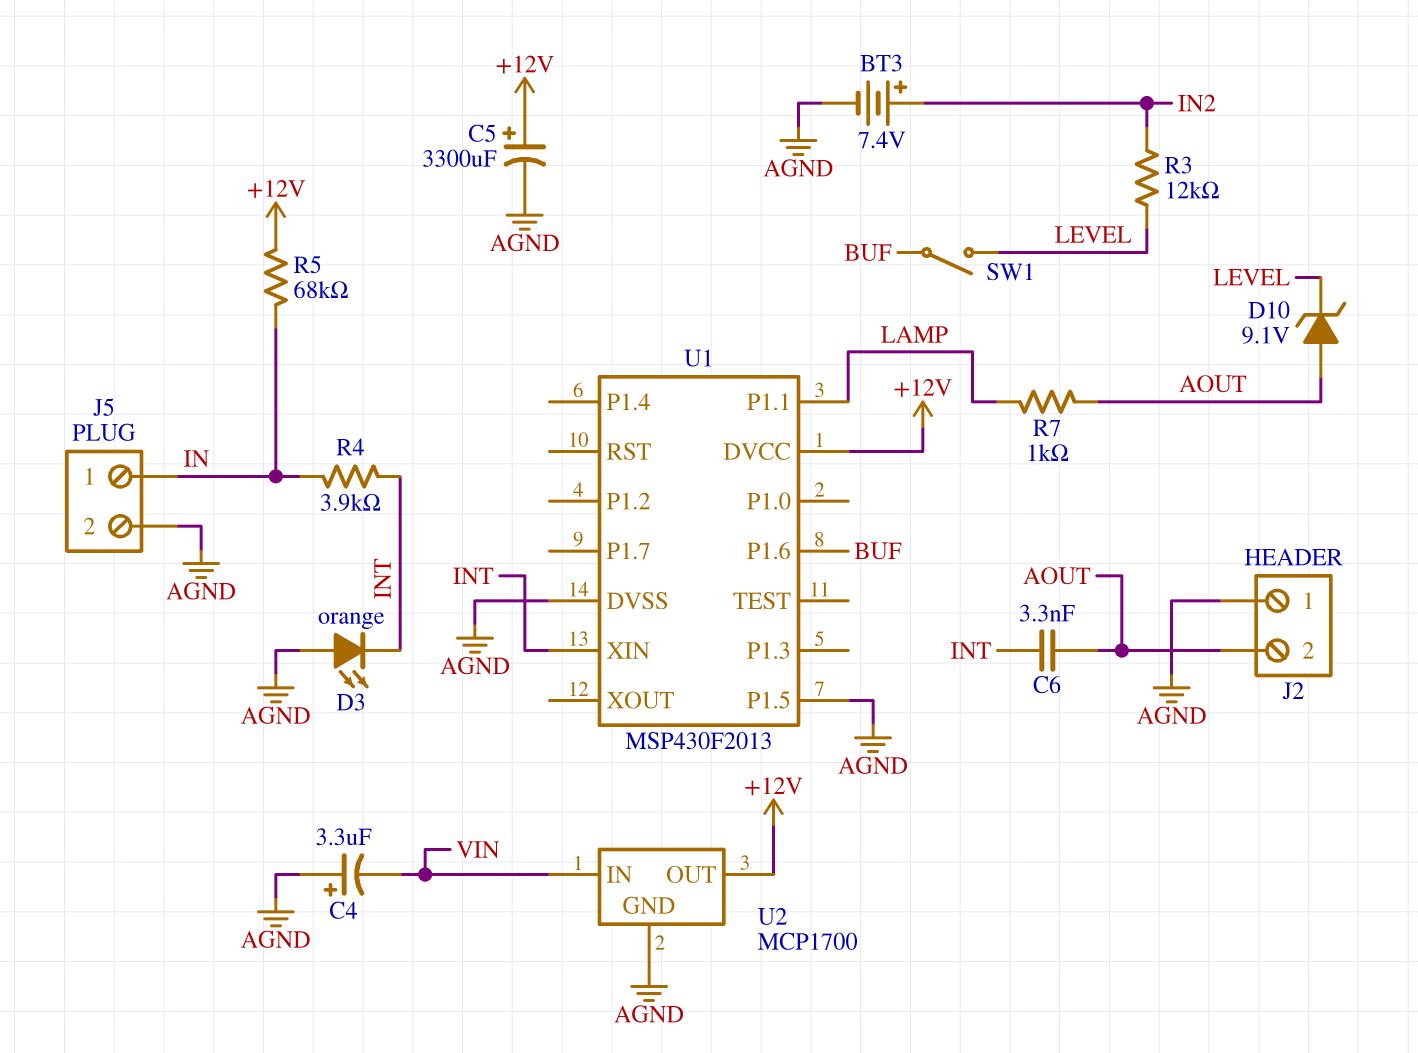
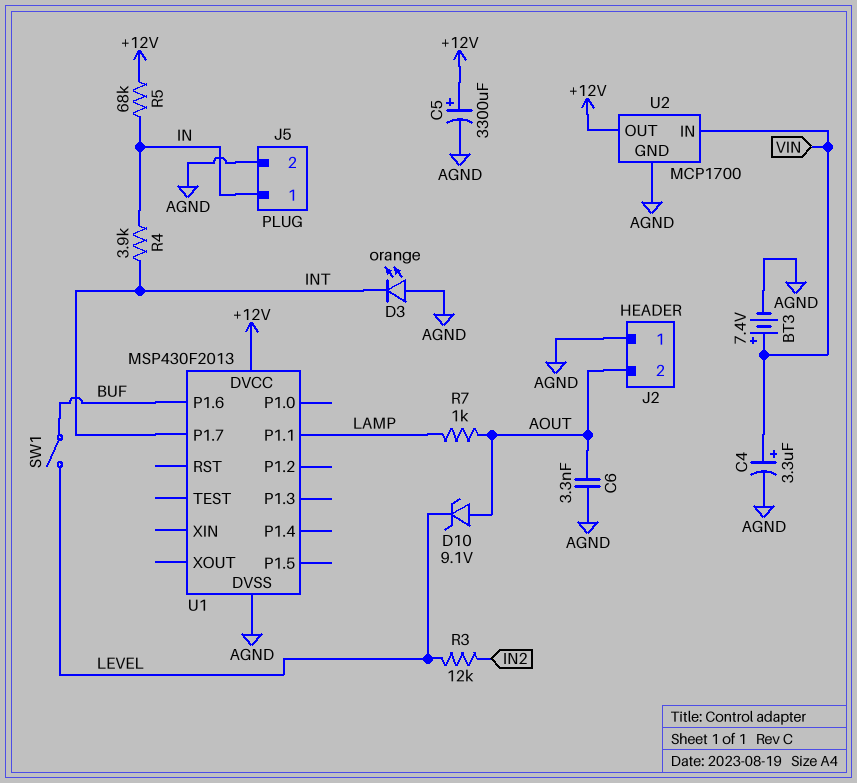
BT3: 7.4V (plus IN2, minus AGND) -> 7.4V (plus VIN, minus AGND)
C4: 3.3uF (plus AGND, minus VIN) -> 3.3uF (plus VIN, minus AGND)
C6: 3.3nF (AOUT, INT) -> 3.3nF (AGND, AOUT)
U1 pin P1.5: AGND -> none
U1 pin P1.7: none -> INT
U1 pin XIN: INT -> none

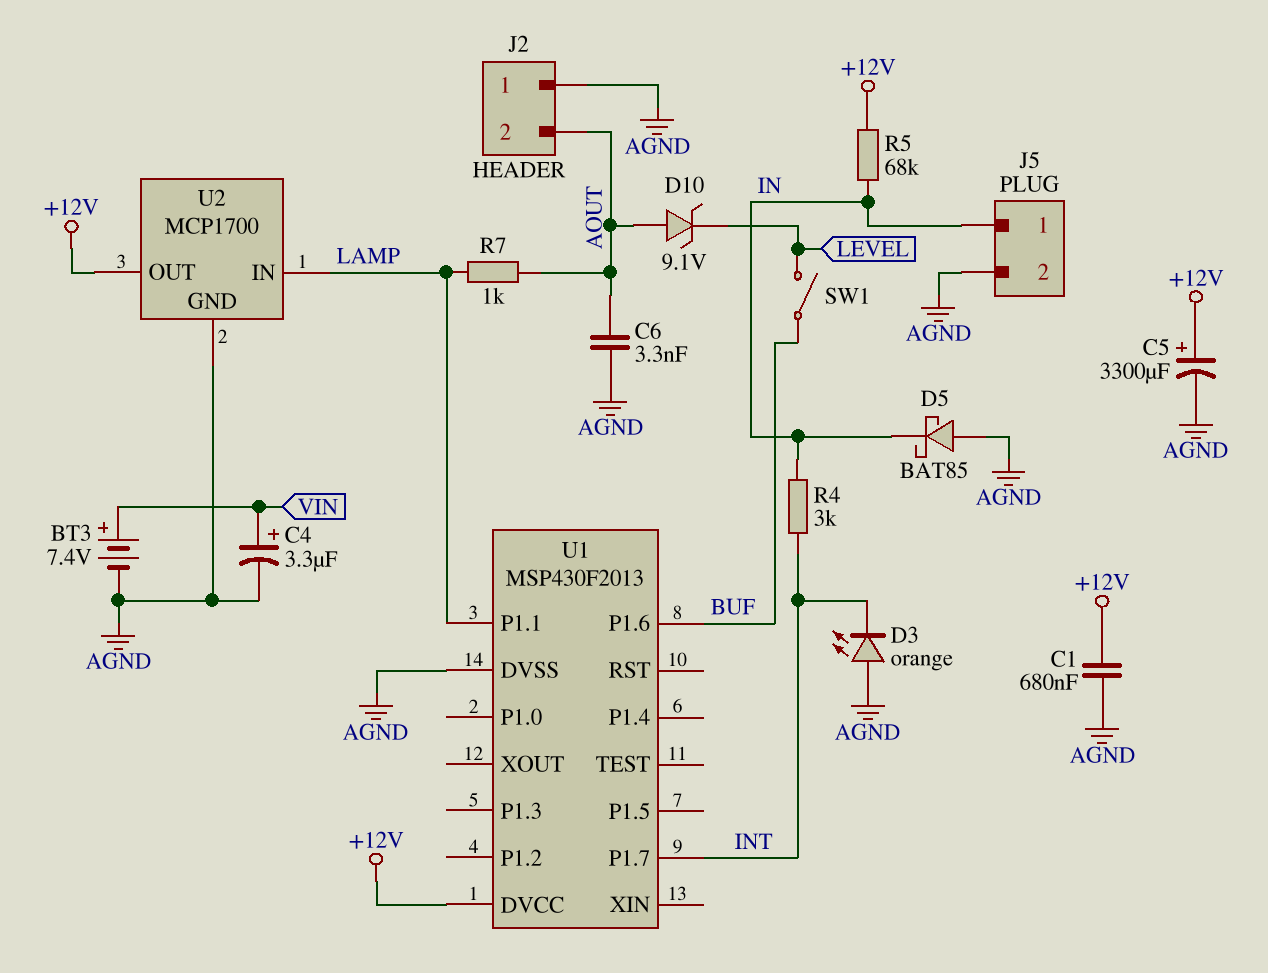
C1: none -> 680nF (+12V, AGND)
D5: none -> schottky BAT85 (A AGND, K IN)
R3: 12k (IN2, LEVEL) -> none
R4: 3.9k (IN, INT) -> 3k (IN, INT)
U2 pin IN: VIN -> LAMP

